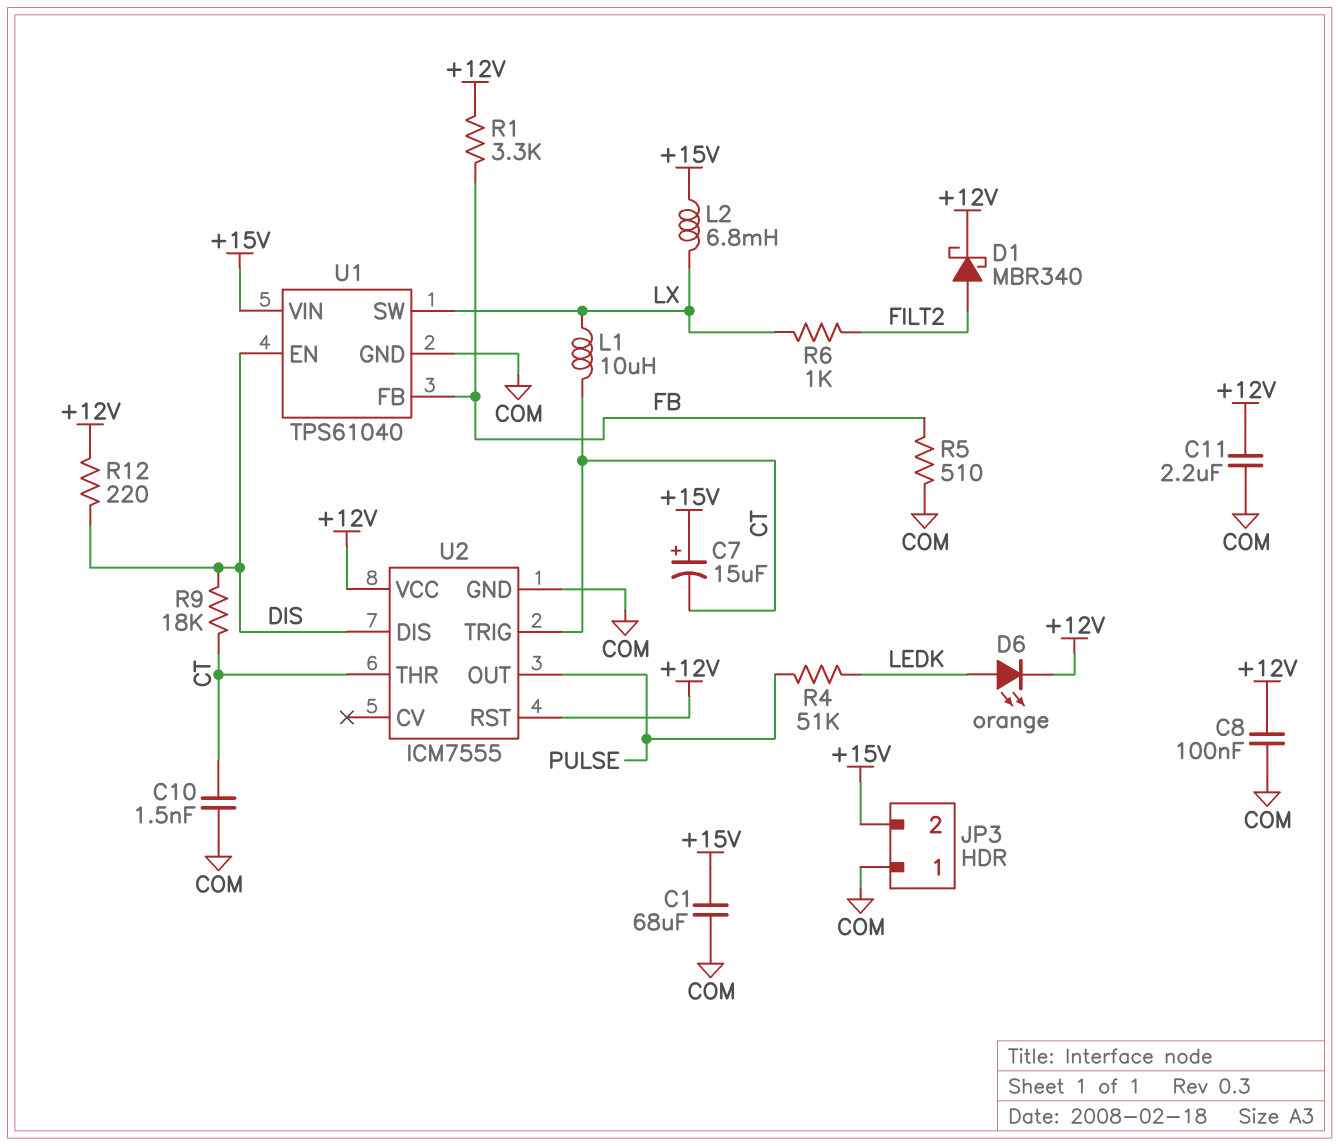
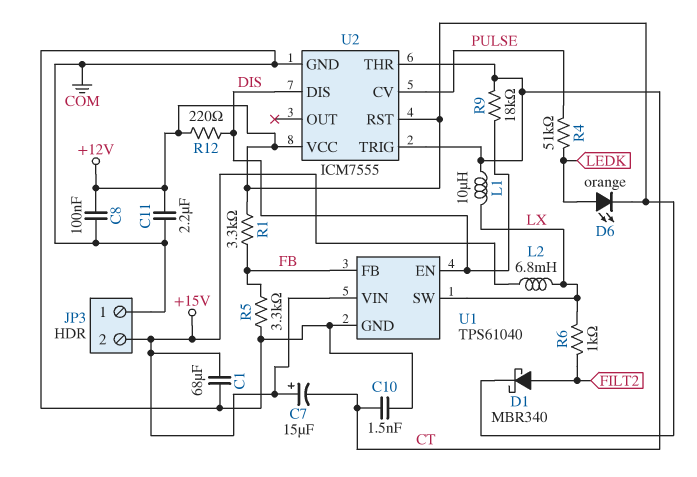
R5: 510 (COM, FB) -> 3.3k (COM, FB)
U2 pin CV: none -> PULSE
U2 pin OUT: PULSE -> none

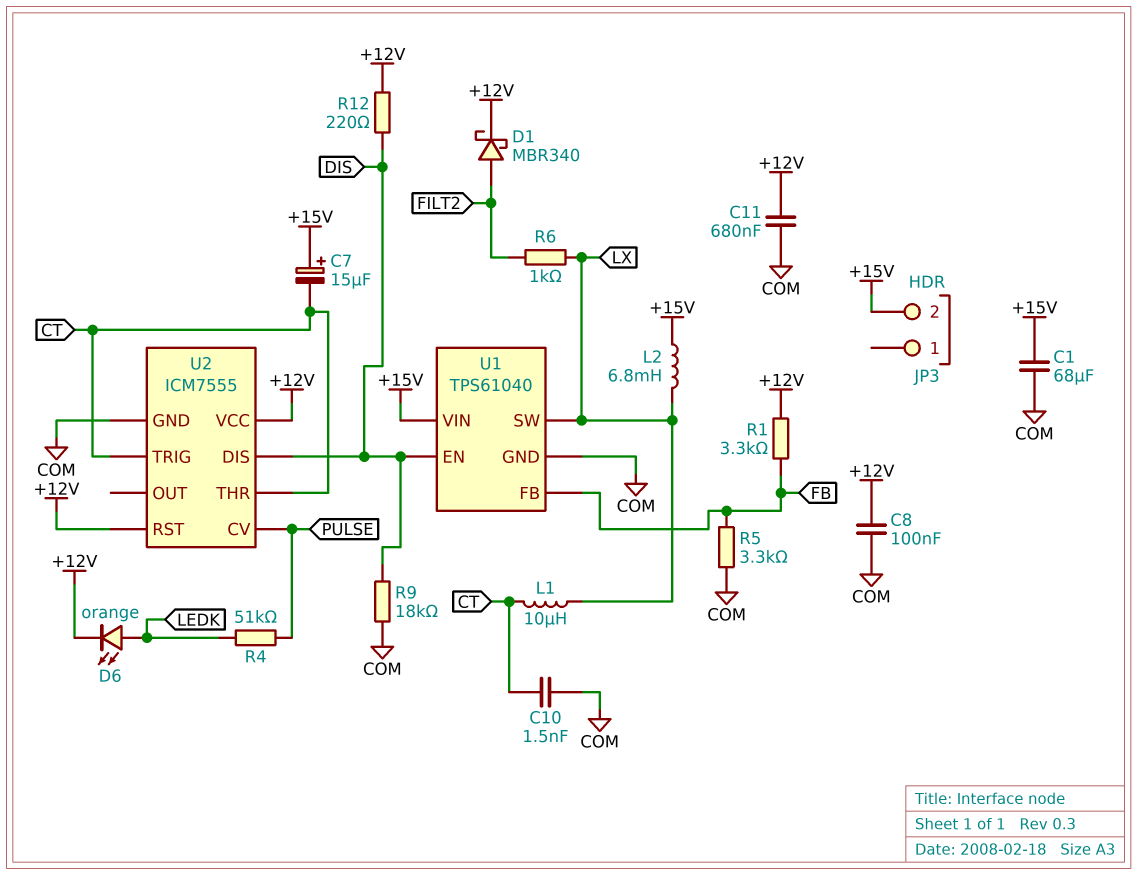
C11: 2.2uF (+12V, COM) -> 680nF (+12V, COM)
JP3 pin 1: COM -> none
R9: 18k (CT, DIS) -> 18k (COM, DIS)

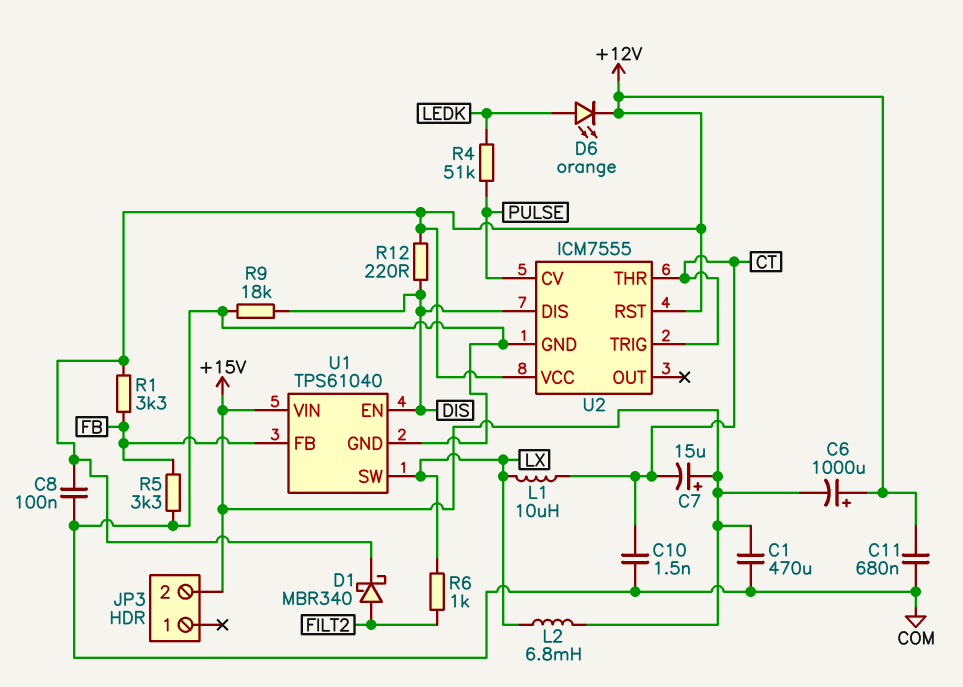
C1: 68uF (+15V, COM) -> 470uF (+15V, COM)
C6: none -> 1000uF (plus +12V, minus +15V)

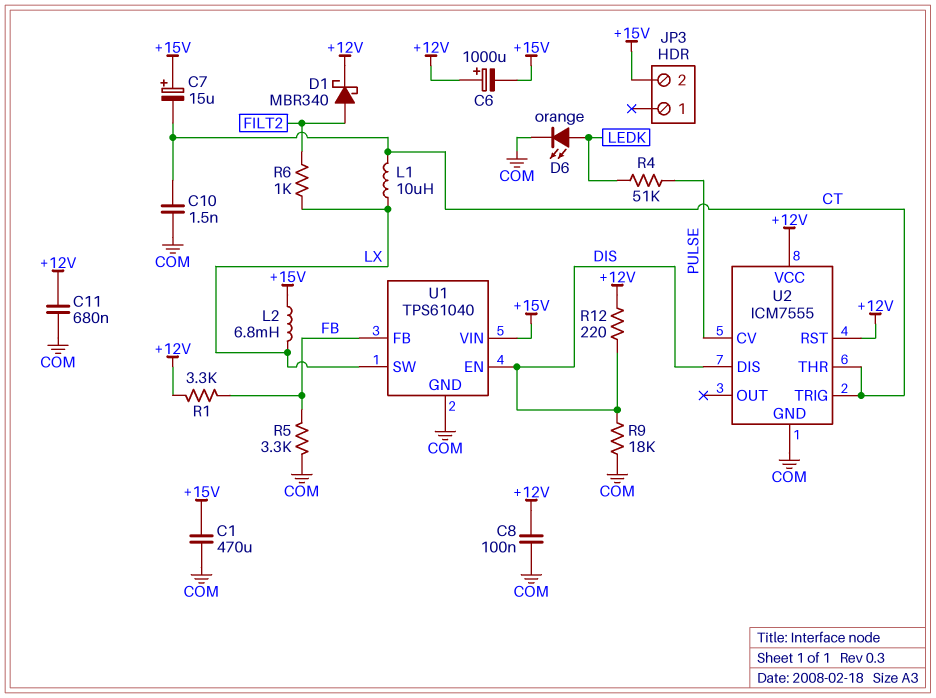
D6: LED orange (A LEDK, K +12V) -> LED orange (A LEDK, K COM)

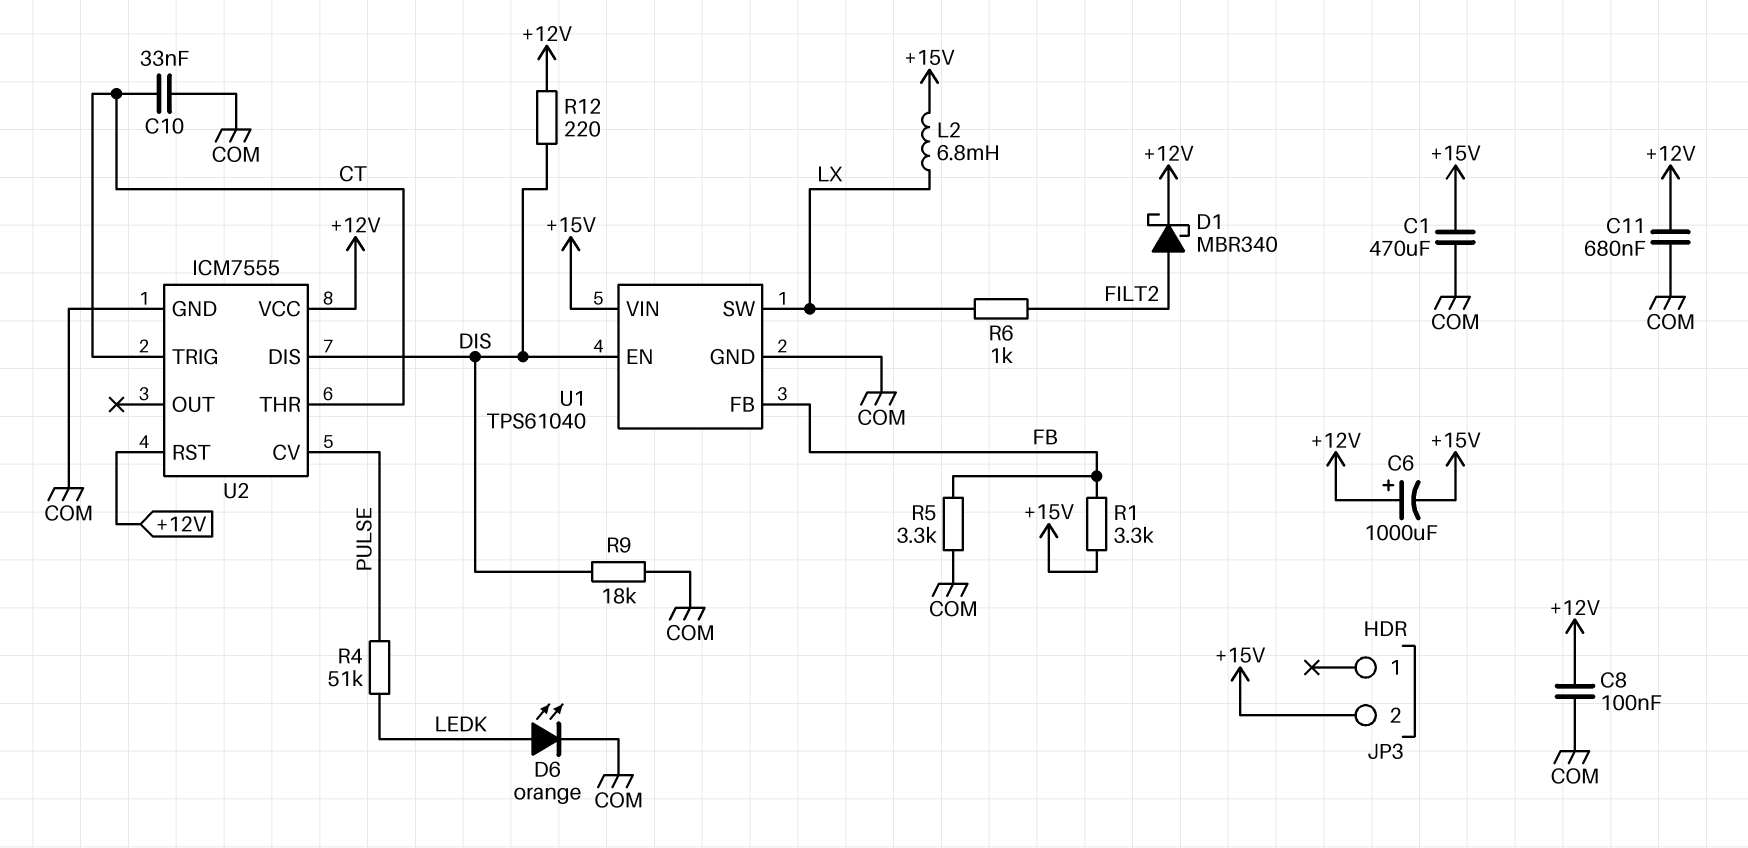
C7: 15uF (plus +15V, minus CT) -> none
C10: 1.5nF (COM, CT) -> 33nF (COM, CT)
L1: 10uH (CT, LX) -> none
R1: 3.3k (+12V, FB) -> 3.3k (+15V, FB)

